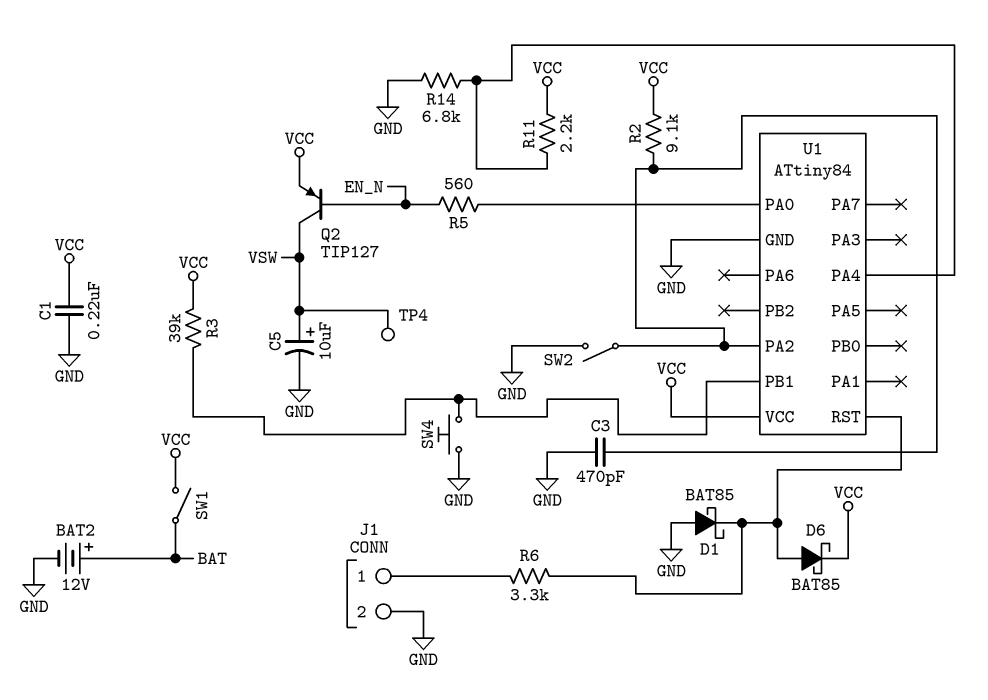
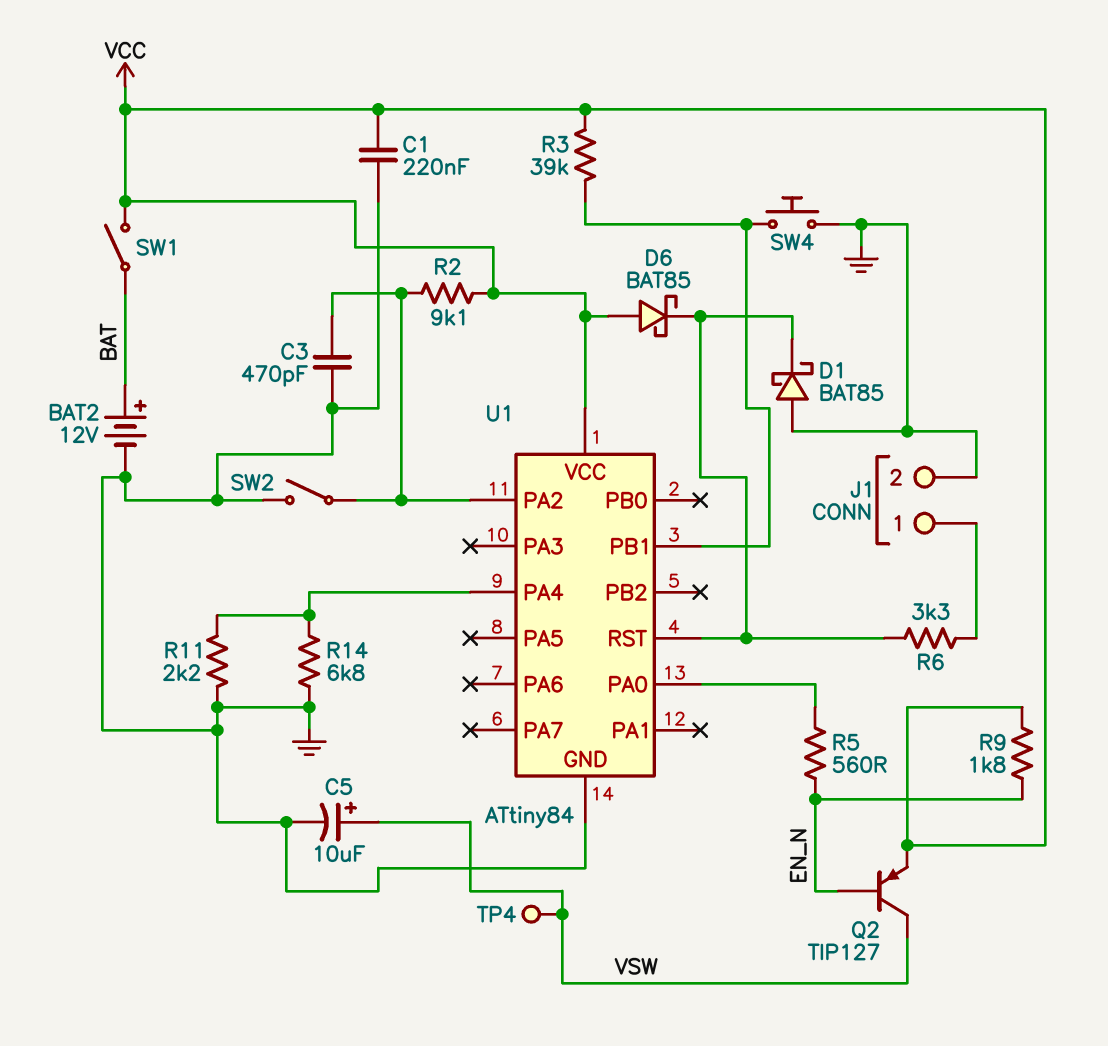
D6: schottky BAT85 (A U1/RST, K VCC) -> schottky BAT85 (A VCC, K U1/RST)
R9: none -> 1.8k (EN_N, VCC)
R11: 2.2k (U1/PA4, VCC) -> 2.2k (GND, U1/PA4)

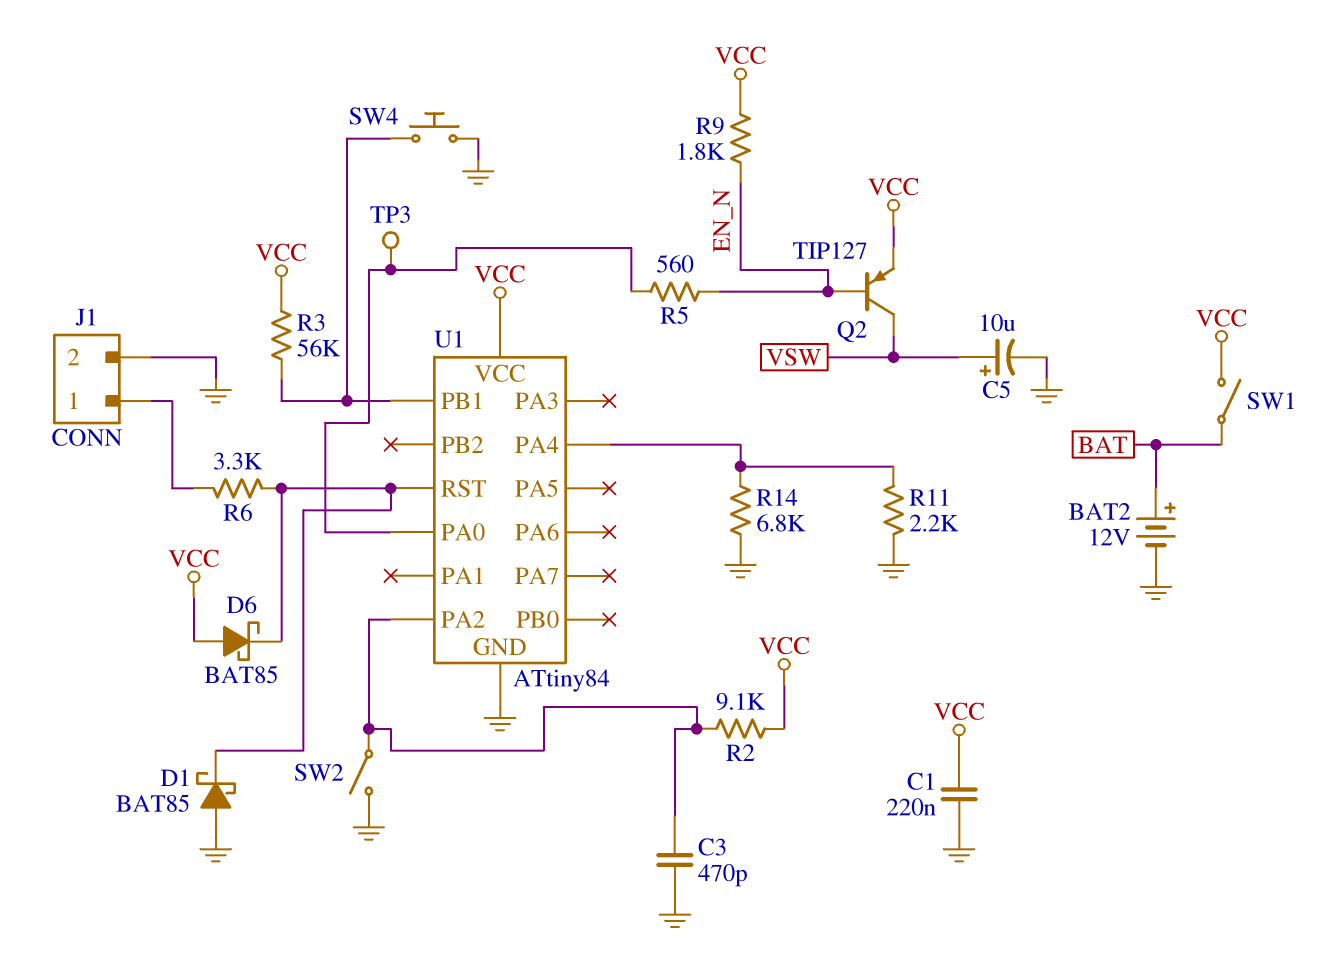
R3: 39k (U1/PB1, VCC) -> 56k (U1/PB1, VCC)
TP3: none -> test point (U1/PA0)
TP4: test point (VSW) -> none

